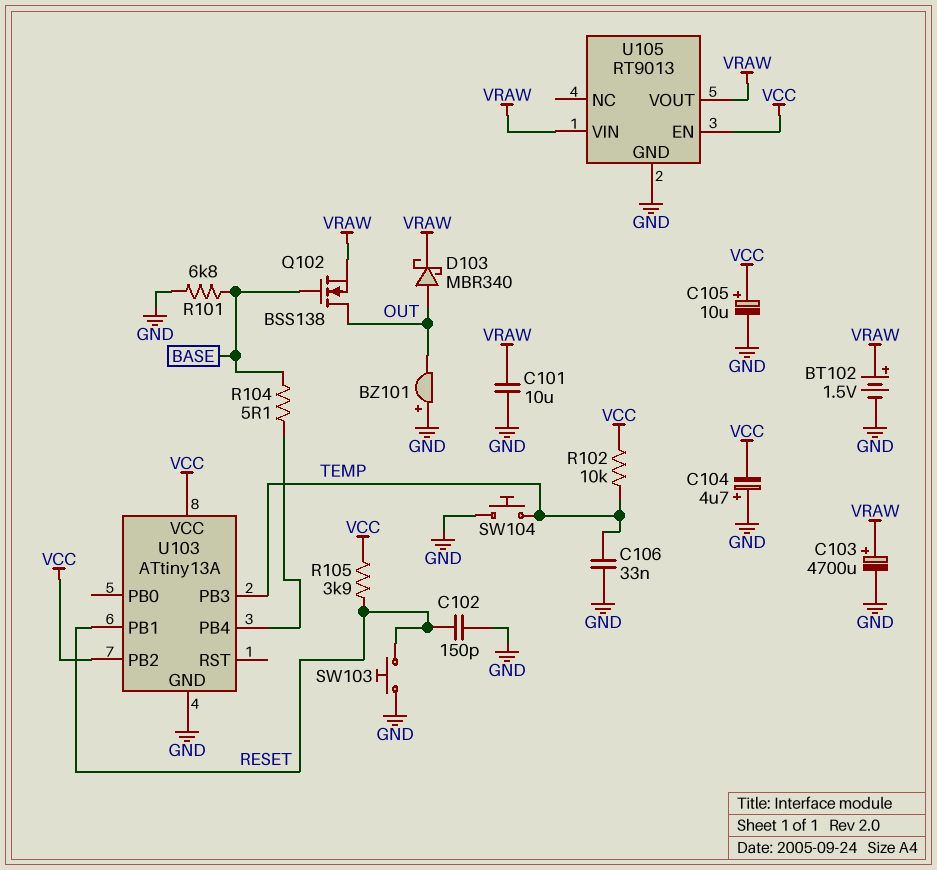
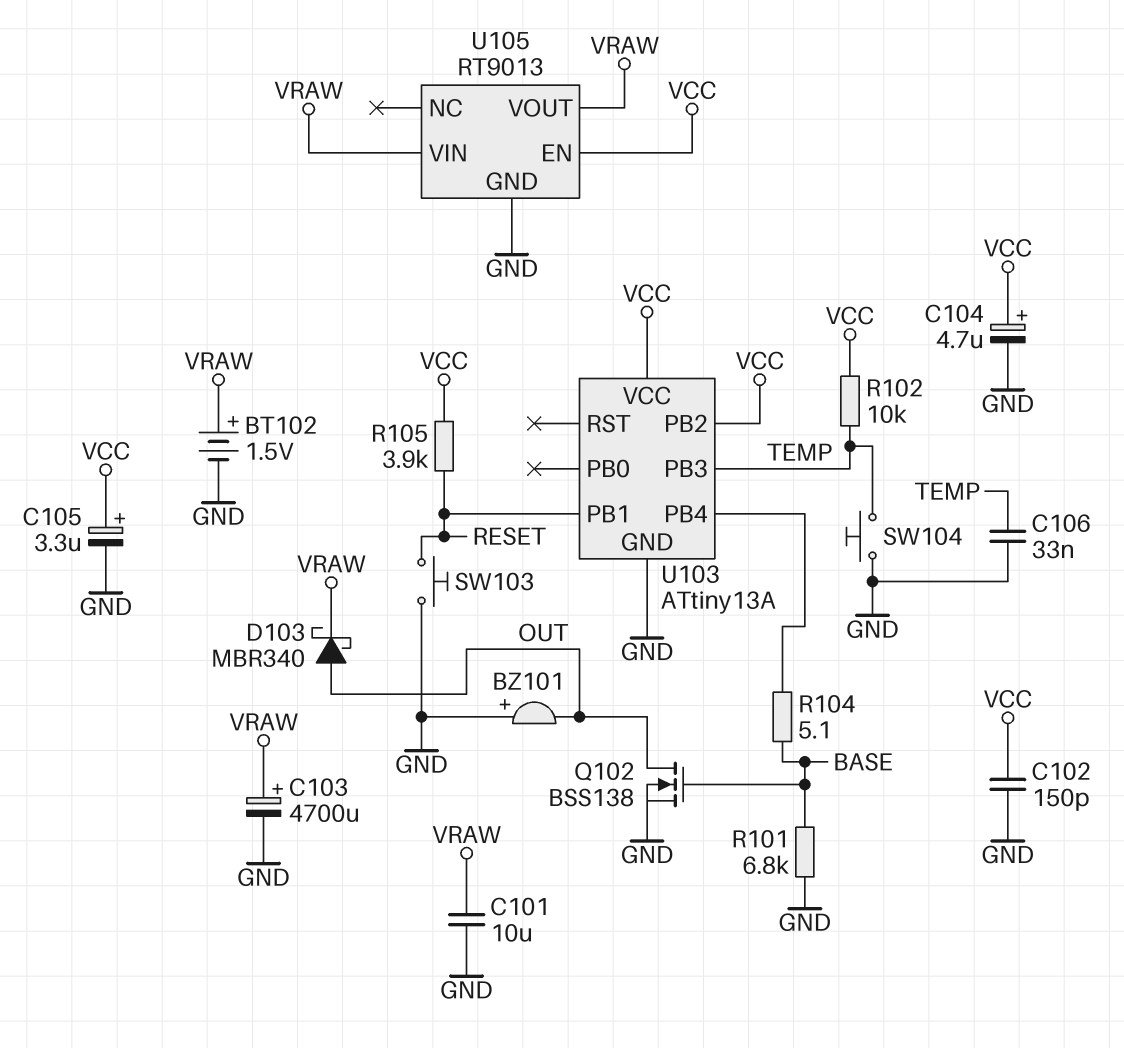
C102: 150pF (GND, RESET) -> 150pF (GND, VCC)
C104: 4.7uF (plus GND, minus VCC) -> 4.7uF (plus VCC, minus GND)
C105: 10uF (plus VCC, minus GND) -> 3.3uF (plus VCC, minus GND)
Q102: NMOS BSS138 (G BASE, D OUT, S VRAW) -> NMOS BSS138 (G BASE, D OUT, S GND)

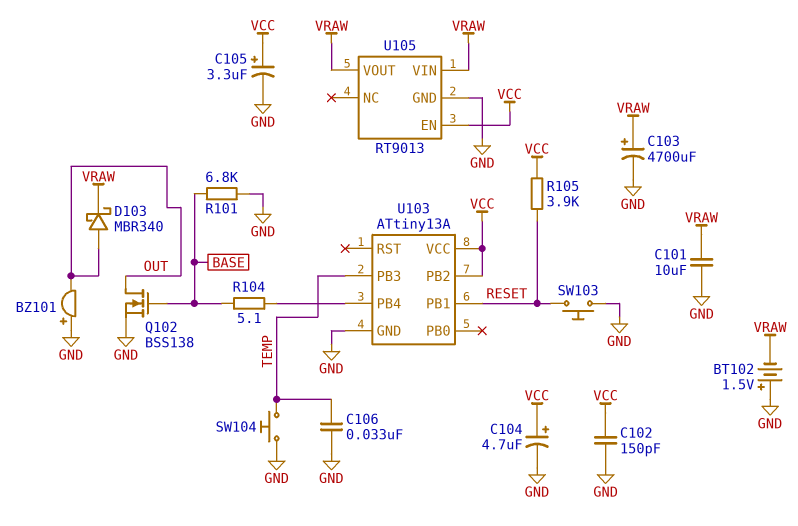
BT102: 1.5V (plus VRAW, minus GND) -> 1.5V (plus GND, minus VRAW)
R102: 10k (TEMP, VCC) -> none

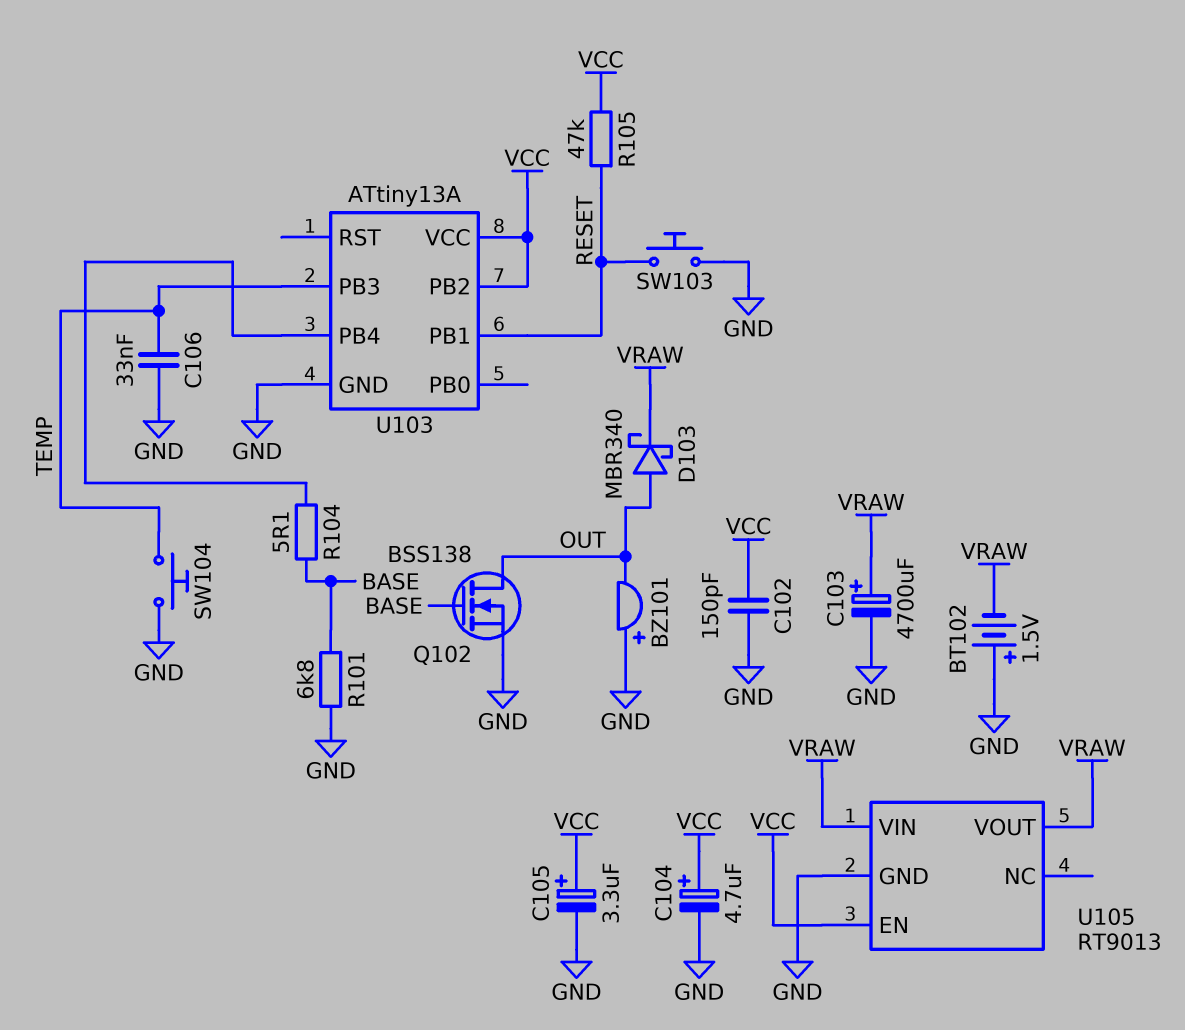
C101: 10uF (GND, VRAW) -> none
R105: 3.9k (RESET, VCC) -> 47k (RESET, VCC)

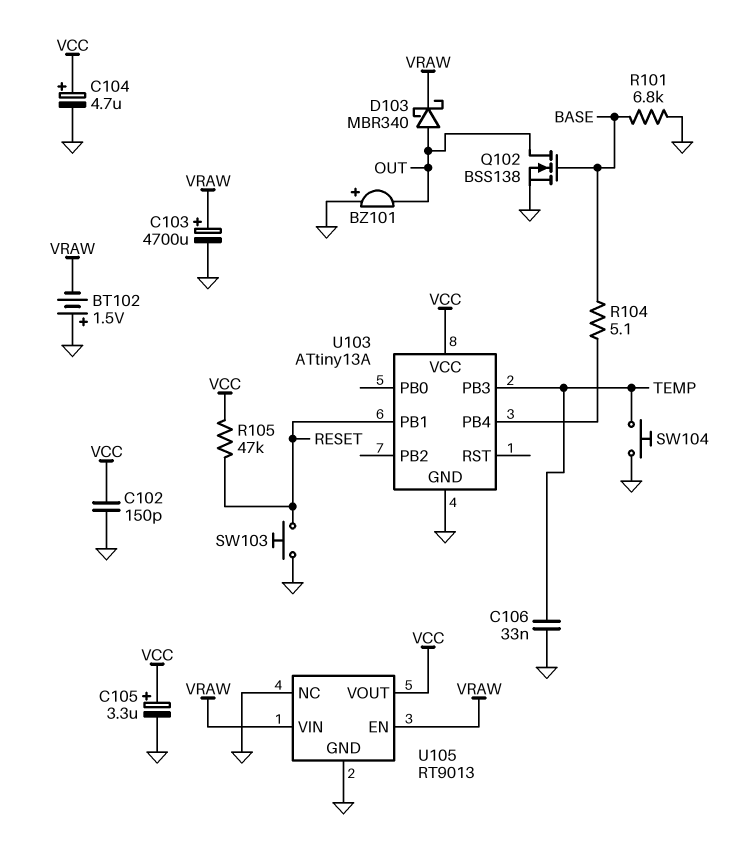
U103 pin PB2: VCC -> none
U105 pin EN: VCC -> VRAW
U105 pin NC: none -> GND
U105 pin VOUT: VRAW -> VCC

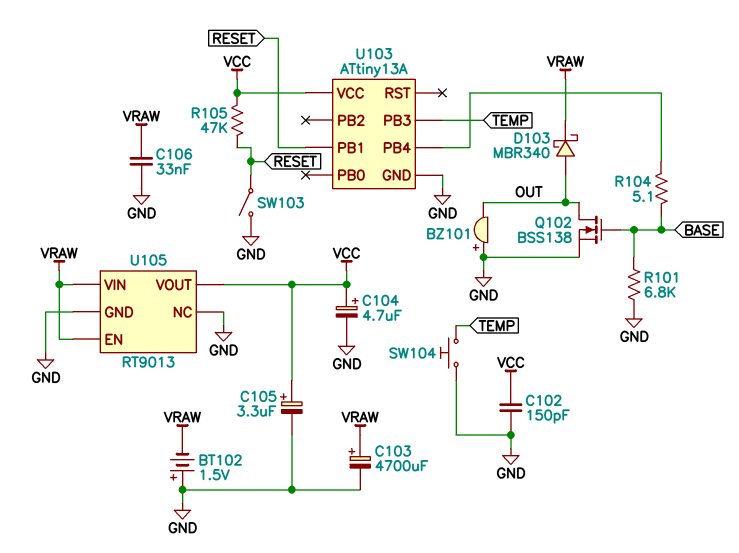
C106: 33nF (GND, TEMP) -> 33nF (GND, VRAW)
SW103: button (GND, RESET) -> switch (GND, RESET)

